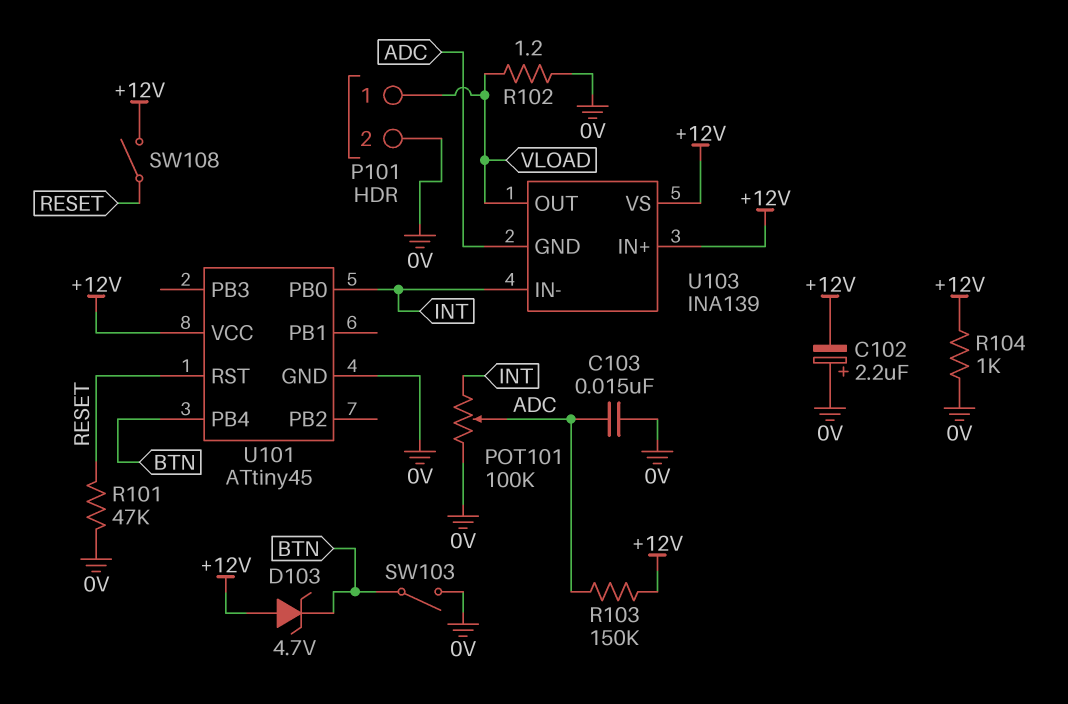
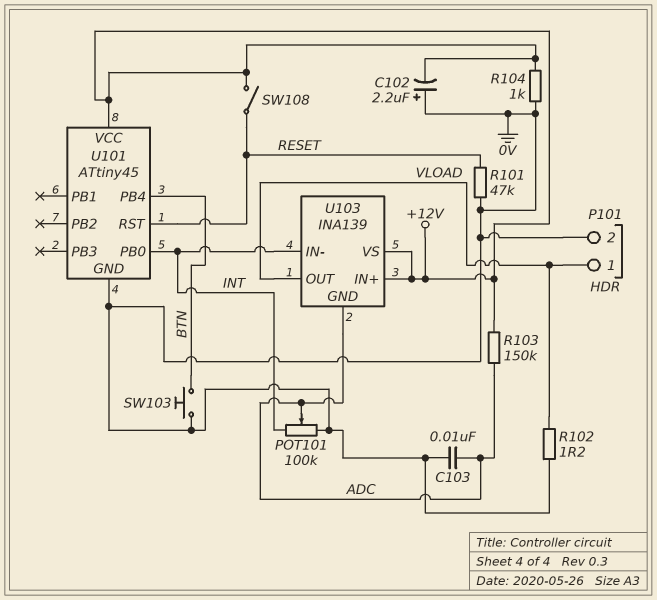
C103: 15nF (0V, ADC) -> 10nF (0V, ADC)
D103: zener 4.7V (A +12V, K BTN) -> none
SW103: switch (0V, BTN) -> button (0V, BTN)

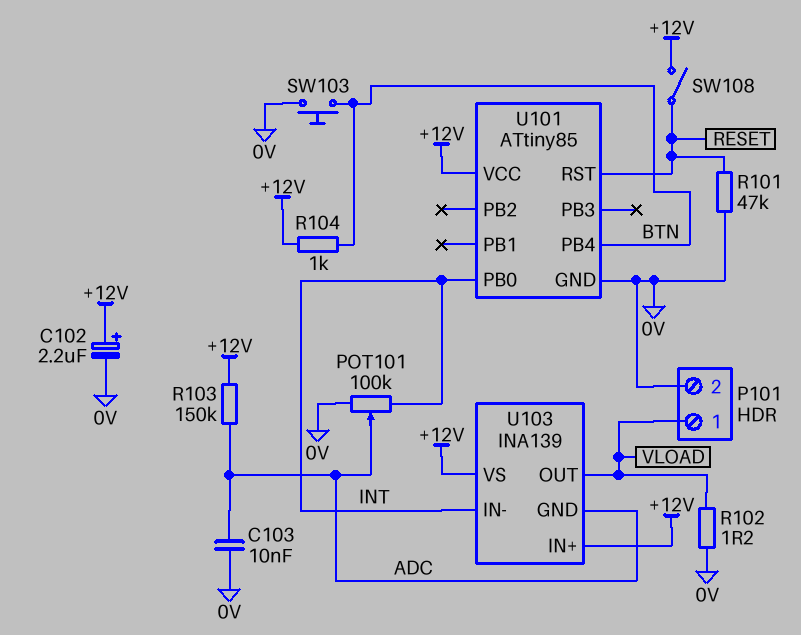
C102: 2.2uF (plus 0V, minus +12V) -> 2.2uF (plus +12V, minus 0V)
R104: 1k (+12V, 0V) -> 1k (+12V, BTN)
U101: ATtiny45 -> ATtiny85

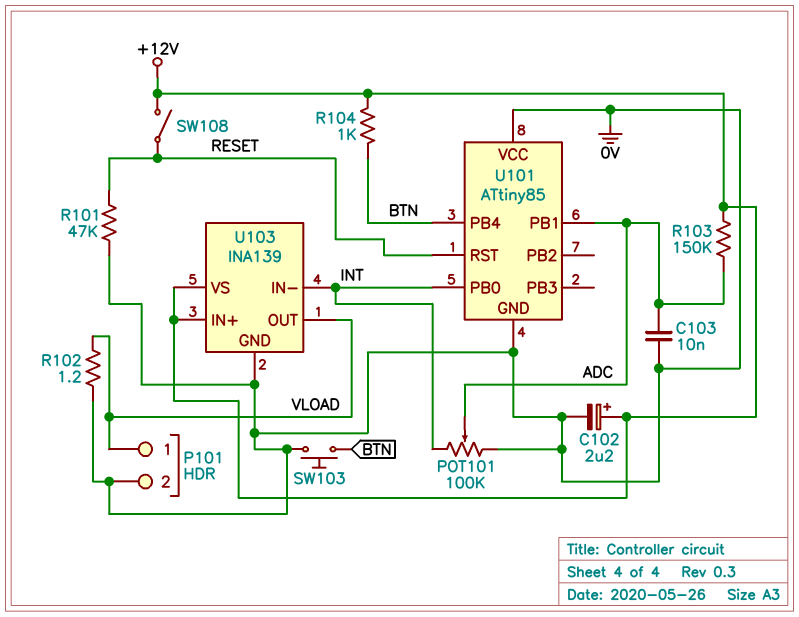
U101 pin PB1: none -> ADC
U101 pin VCC: +12V -> 0V
U103 pin GND: ADC -> 0V

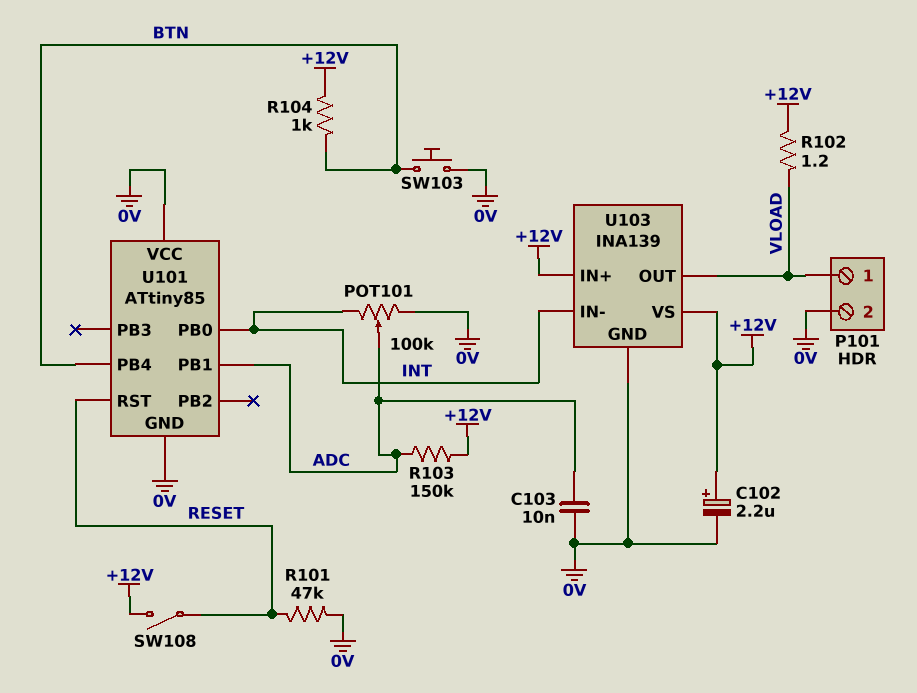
R102: 1.2 (0V, VLOAD) -> 1.2 (+12V, VLOAD)

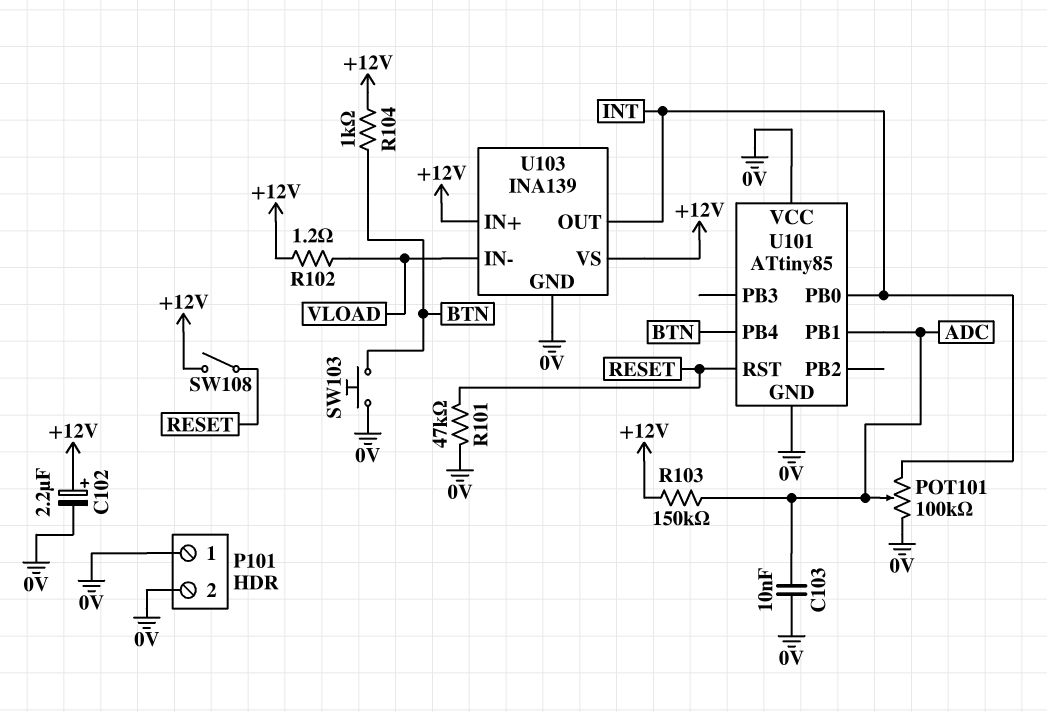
P101 pin 1: VLOAD -> 0V
U103 pin IN-: INT -> VLOAD
U103 pin OUT: VLOAD -> INT

